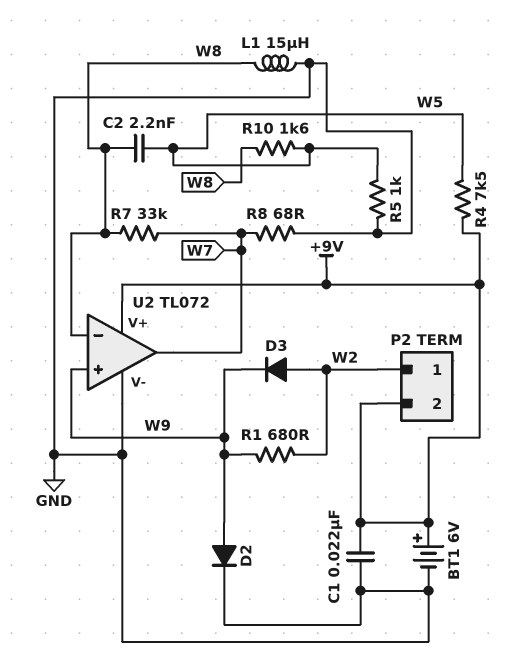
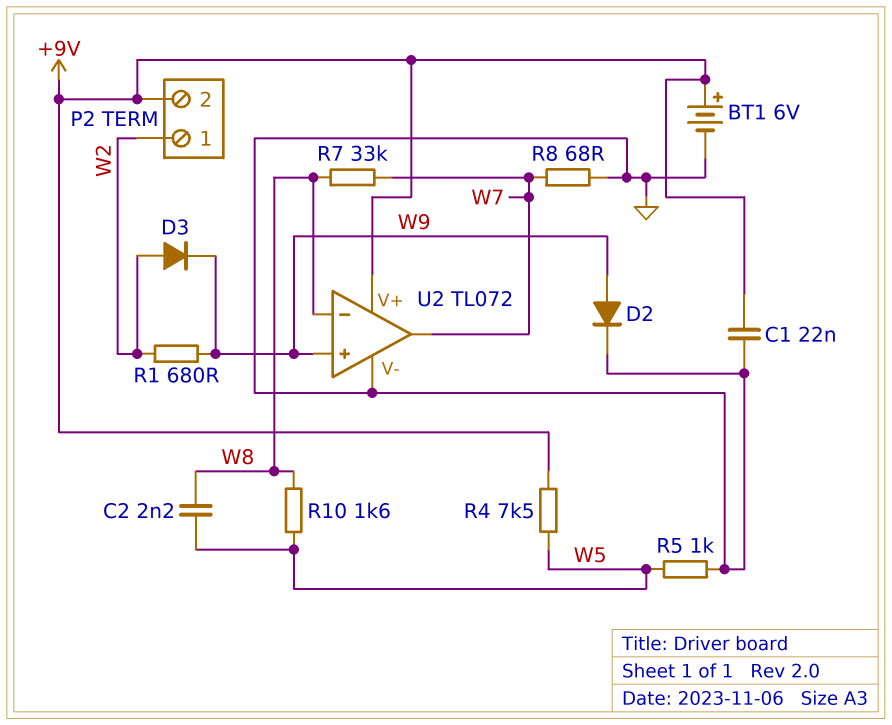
L1: 15uH (GND, W8) -> none

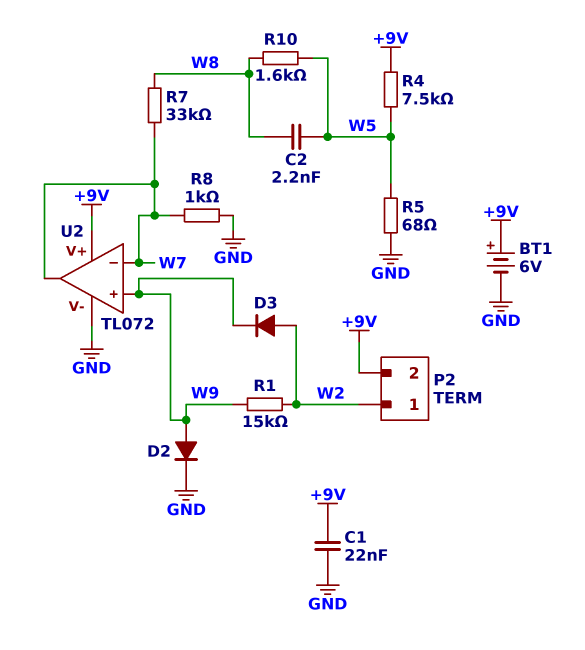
R1: 680 (W2, W9) -> 15k (W2, W9)
R5: 1k (GND, W5) -> 68 (GND, W5)
R8: 68 (GND, W7) -> 1k (GND, W7)
U2 pin in-: W8 -> W7

